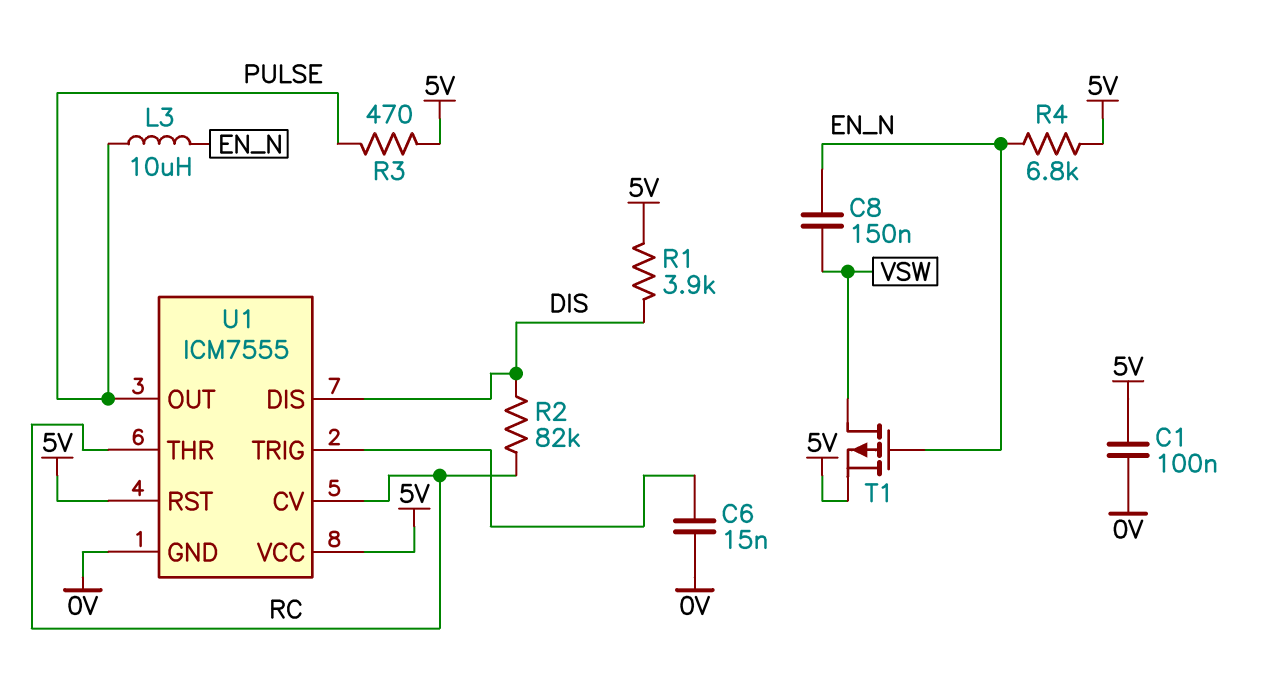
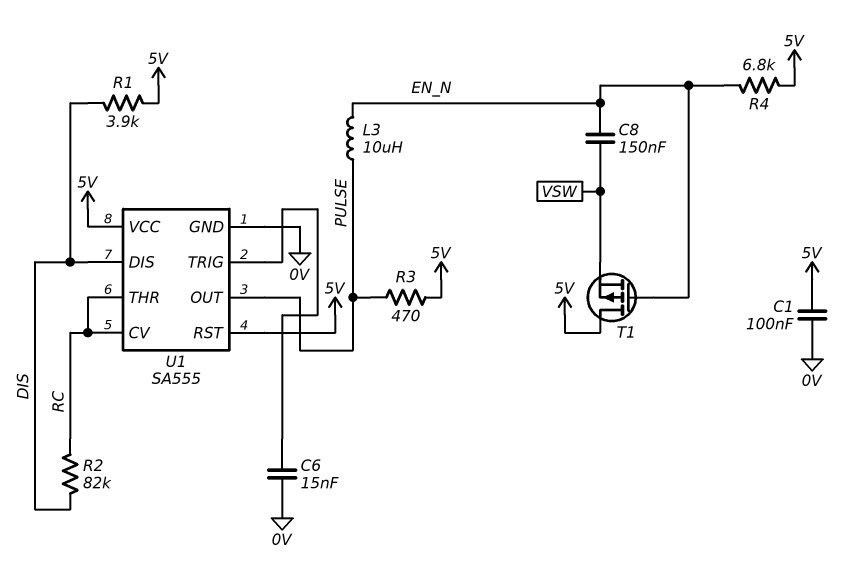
T1: PMOS (G EN_N, D VSW, S 5V) -> PMOS (G EN_N, D 5V, S VSW)
U1: ICM7555 -> SA555

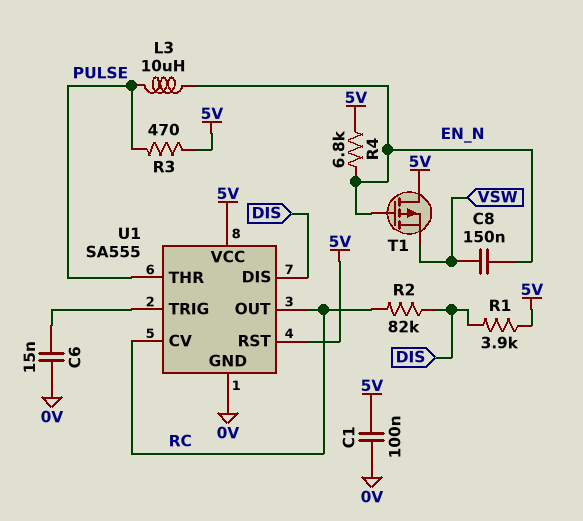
U1 pin OUT: PULSE -> RC
U1 pin THR: RC -> PULSE

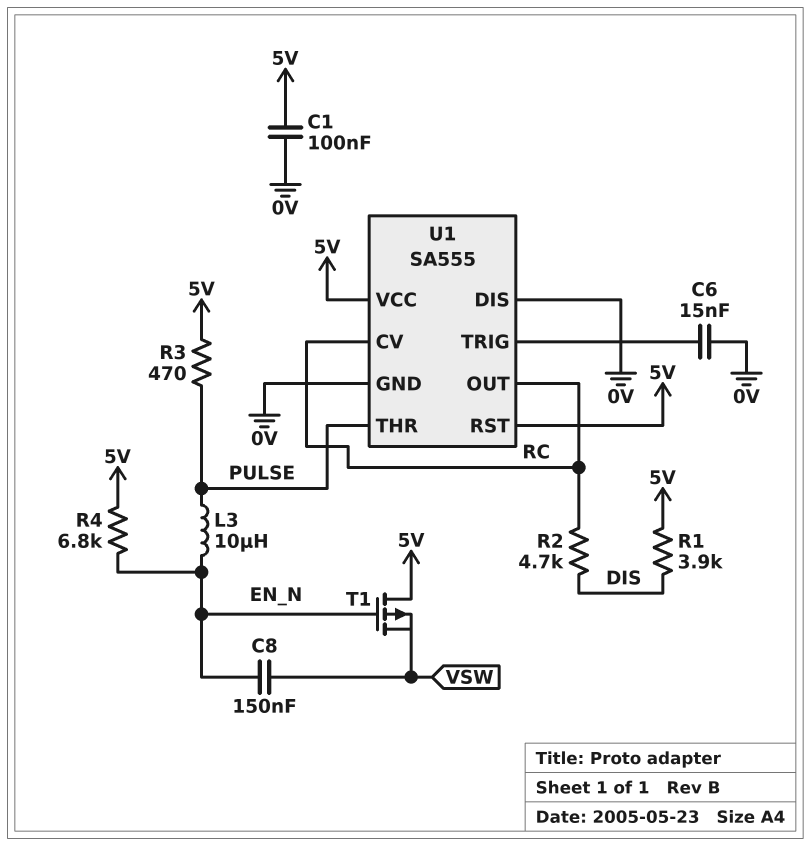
R2: 82k (DIS, RC) -> 4.7k (DIS, RC)
U1 pin DIS: DIS -> 0V

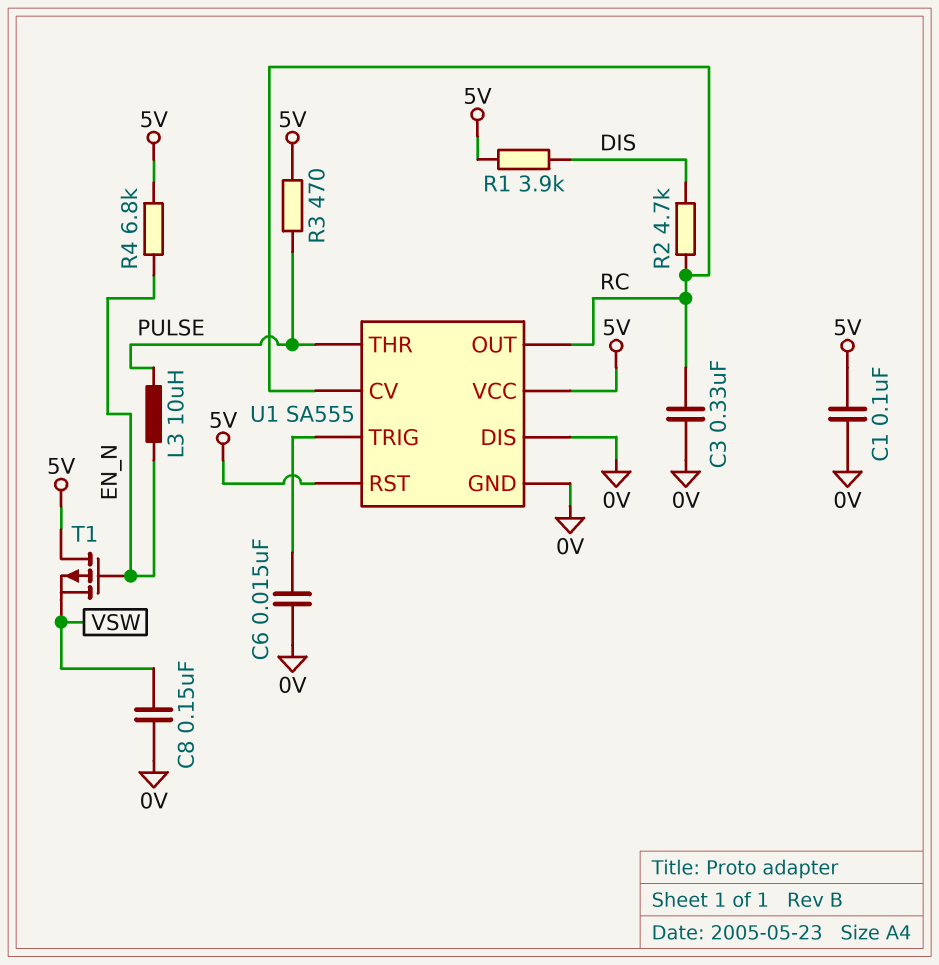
C3: none -> 330nF (0V, RC)
C8: 150nF (EN_N, VSW) -> 150nF (0V, VSW)

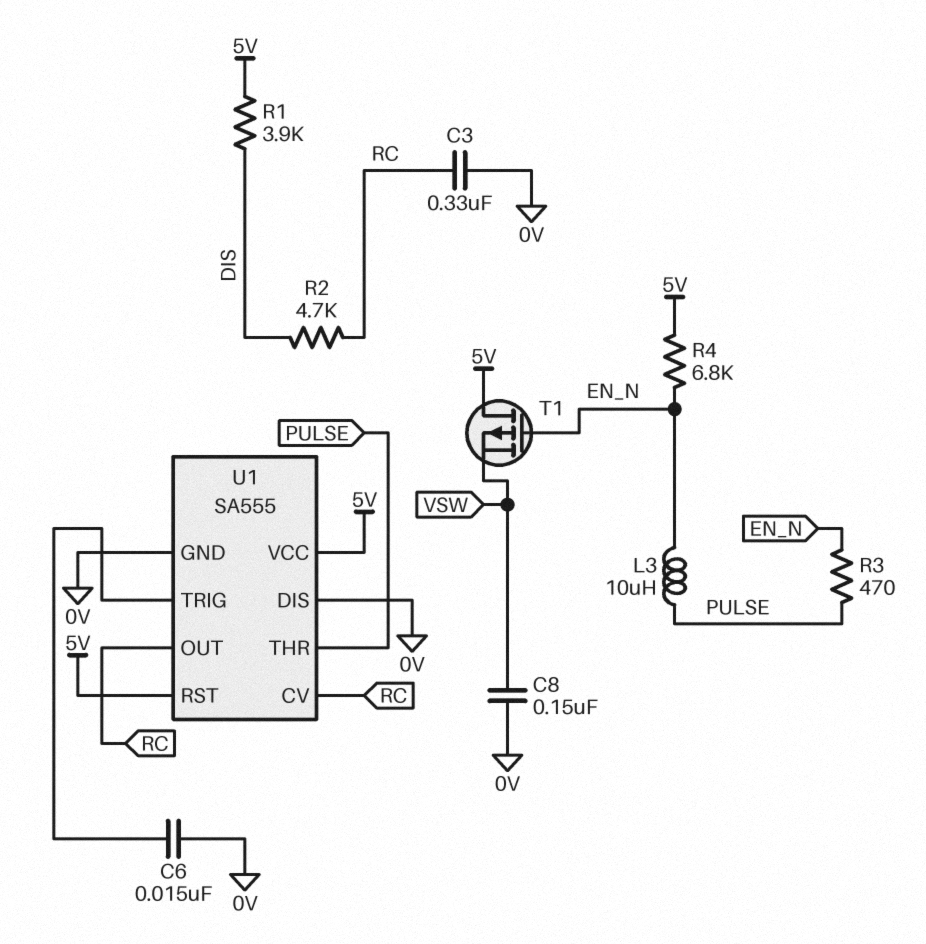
C1: 100nF (0V, 5V) -> none
R3: 470 (5V, PULSE) -> 470 (EN_N, PULSE)

